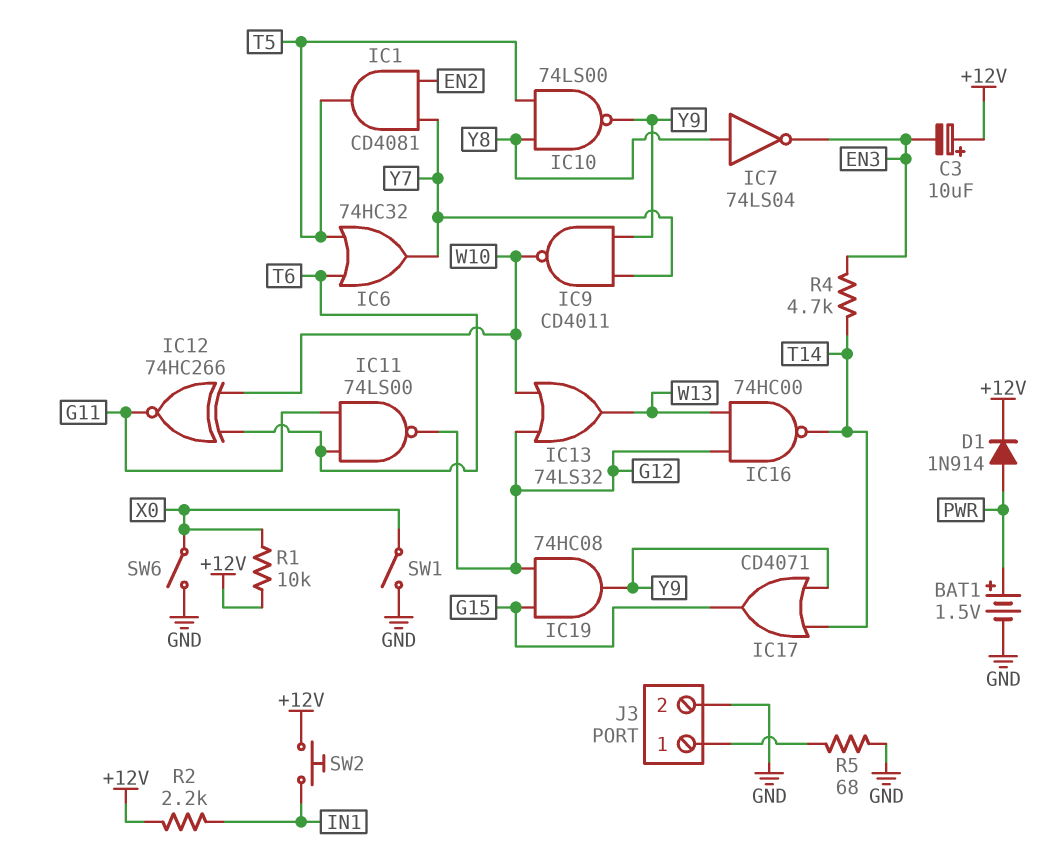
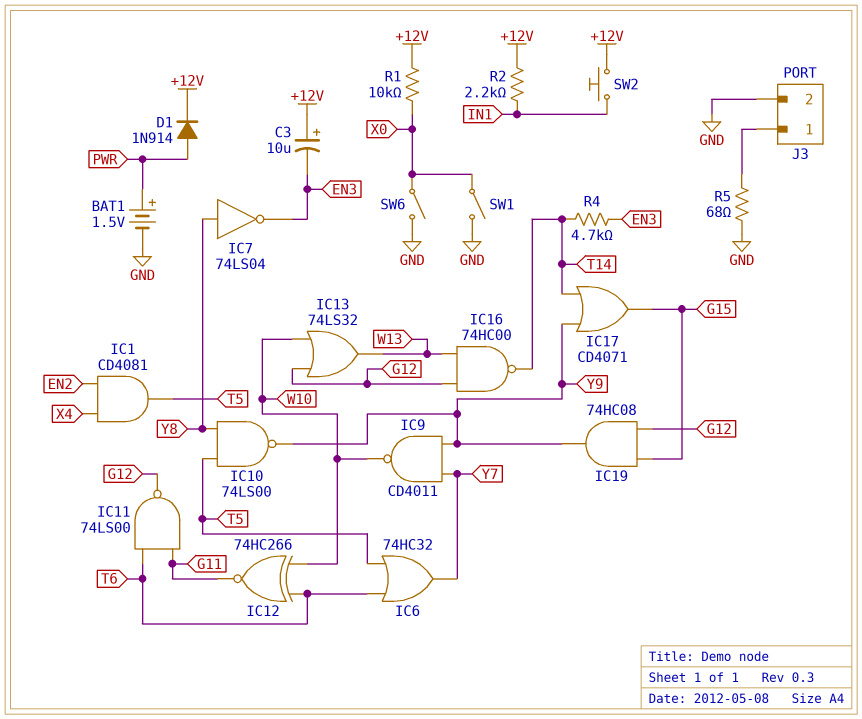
IC1: AND CD4081 (in EN2, in Y7, out T5) -> AND CD4081 (in EN2, in X4, out T5)

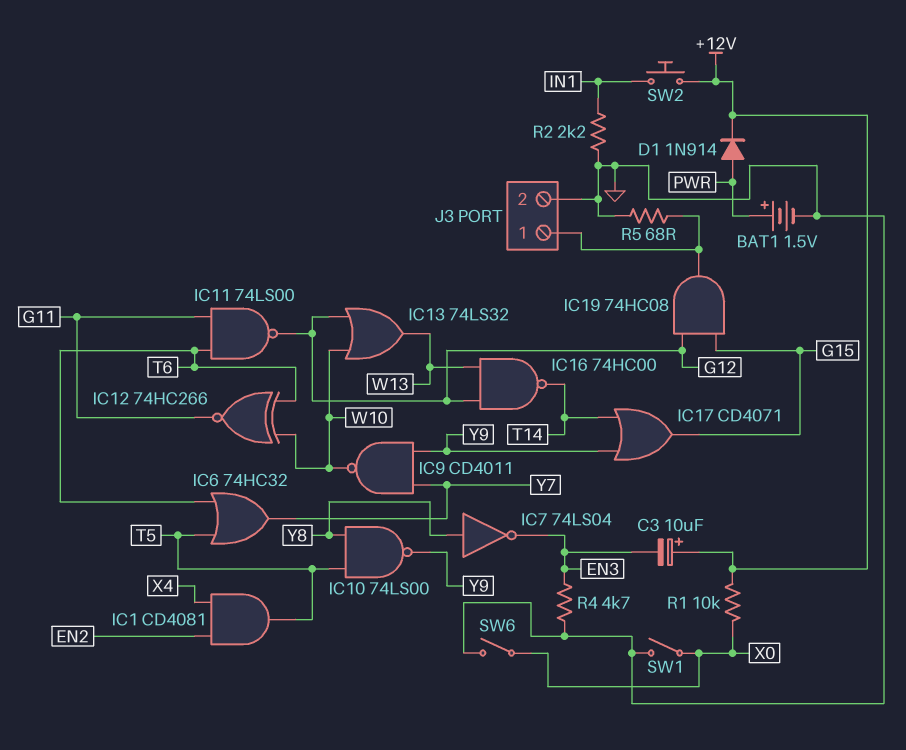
IC19: AND 74HC08 (in G12, in G15, out Y9) -> AND 74HC08 (in G12, in G15, out J3/1)
R2: 2.2k (+12V, IN1) -> 2.2k (GND, IN1)
R4: 4.7k (EN3, T14) -> 4.7k (EN3, GND)

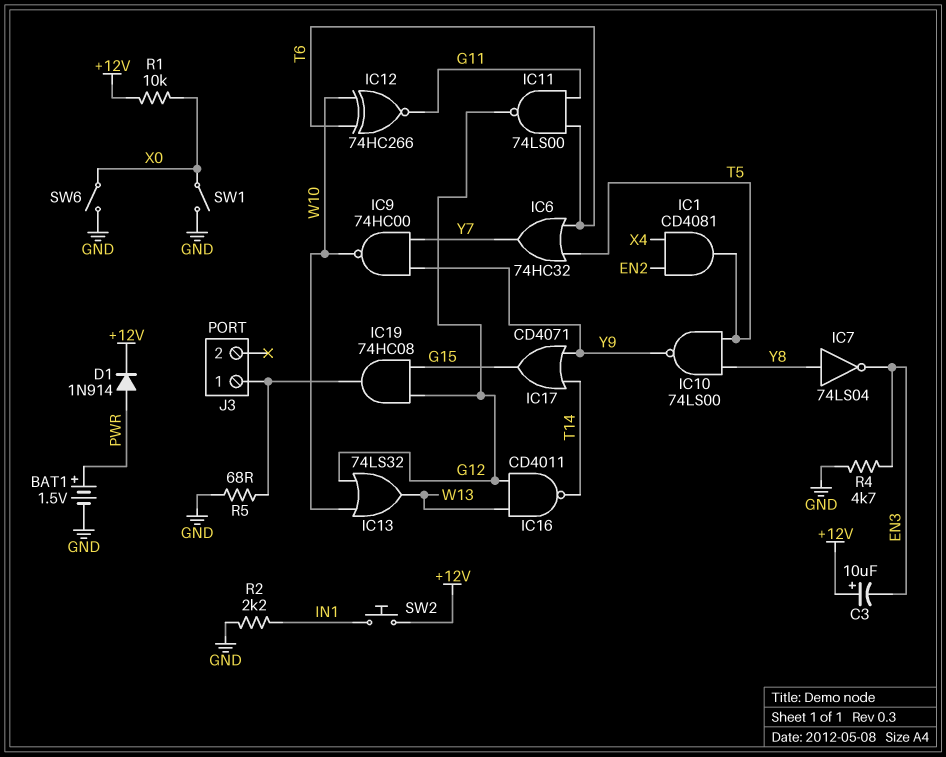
IC9: NAND CD4011 (in Y7, in Y9, out W10) -> NAND 74HC00 (in Y7, in Y9, out W10)
IC16: NAND 74HC00 (in G12, in W13, out T14) -> NAND CD4011 (in G12, in W13, out T14)
J3 pin 2: GND -> none

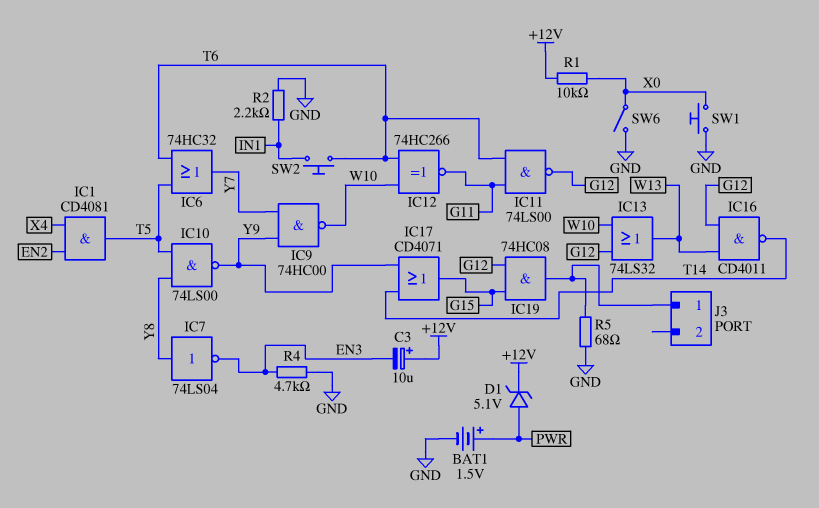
D1: diode 1N914 (A PWR, K +12V) -> zener 5.1V (A PWR, K +12V)
SW1: switch (GND, X0) -> button (GND, X0)
SW2: button (+12V, IN1) -> button (IN1, T6)

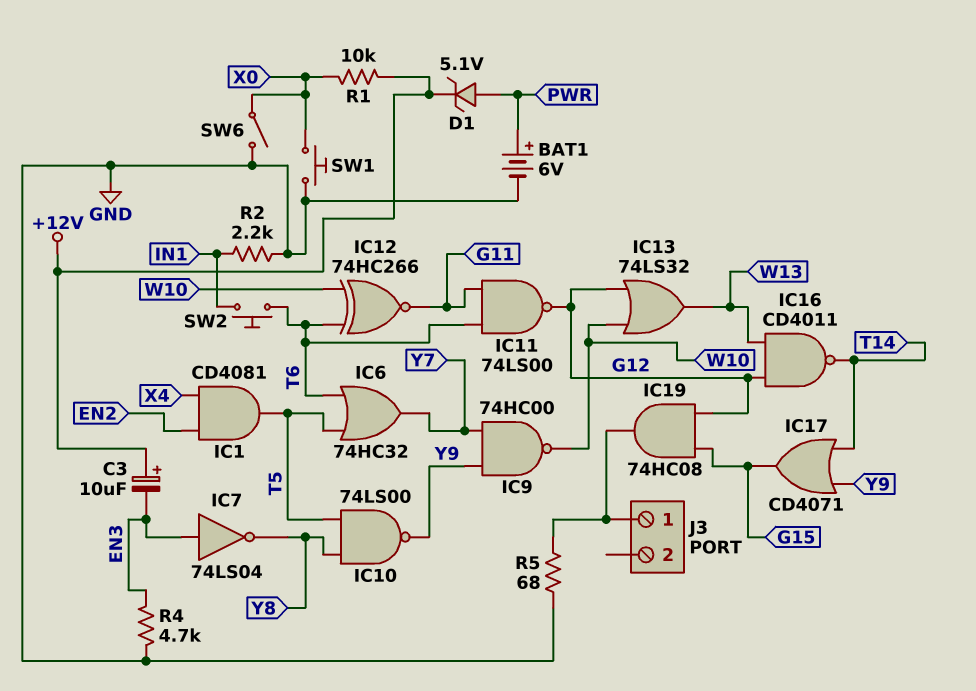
BAT1: 1.5V (plus PWR, minus GND) -> 6V (plus PWR, minus GND)
IC7: NOT 74LS04 (in Y8, out EN3) -> NOT 74LS04 (in EN3, out Y8)

